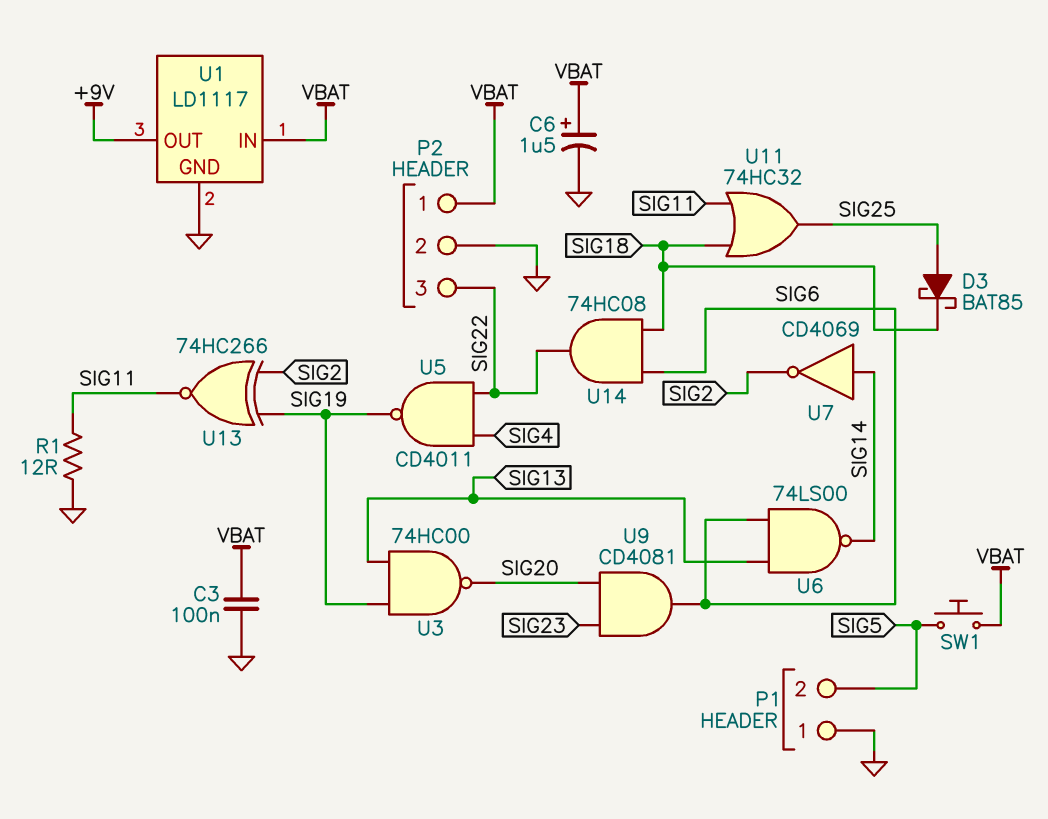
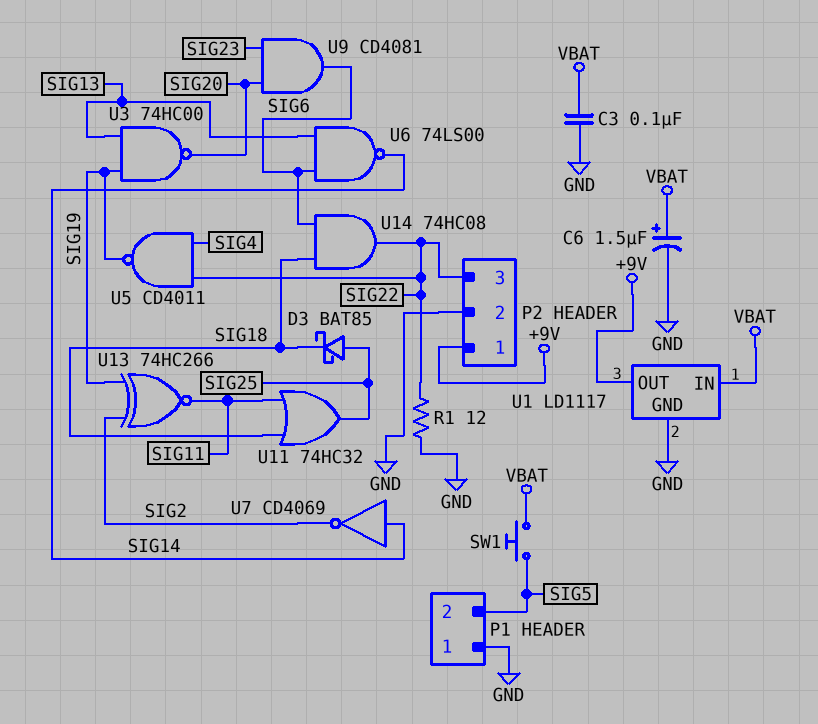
P2 pin 1: VBAT -> +9V
R1: 12 (GND, SIG11) -> 12 (GND, SIG22)

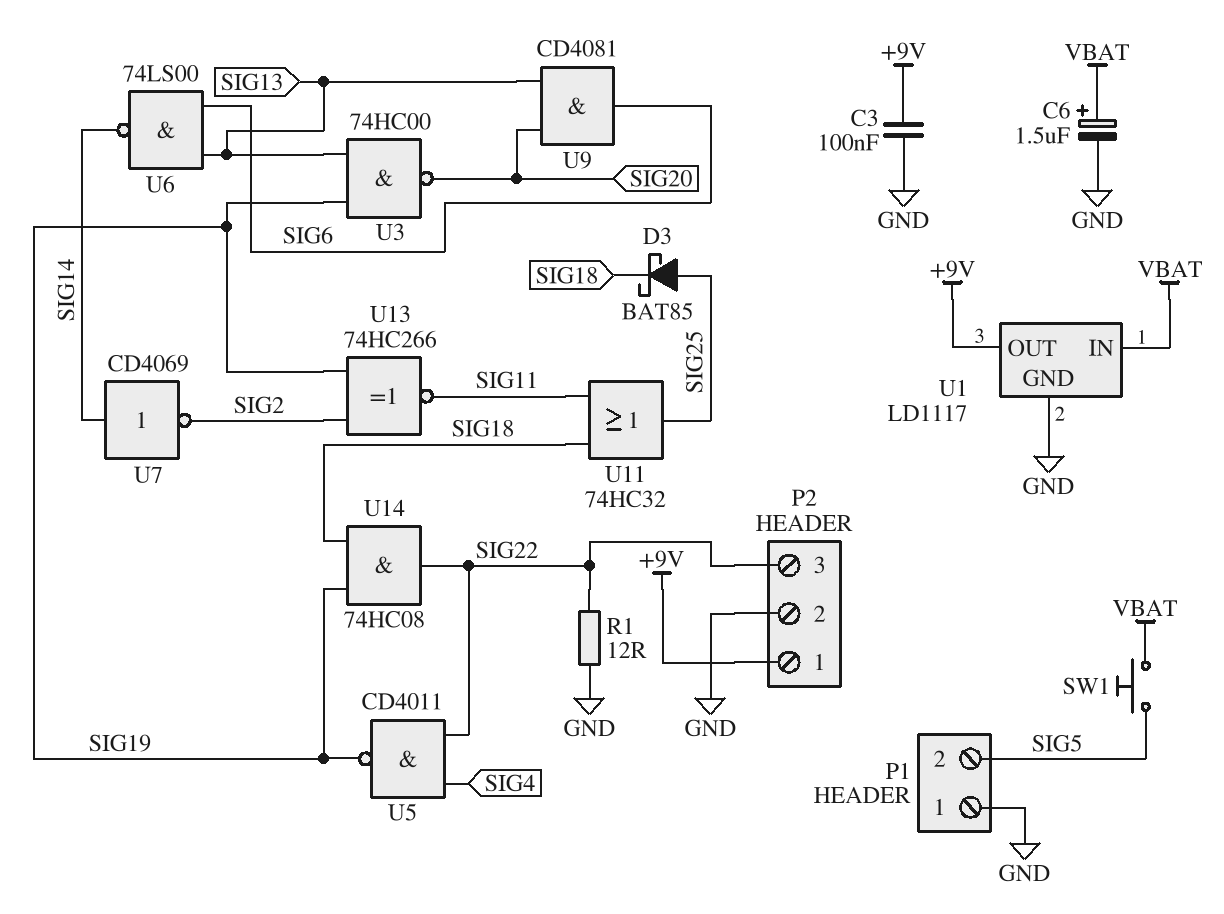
C3: 100nF (GND, VBAT) -> 100nF (+9V, GND)
U9: AND CD4081 (in SIG20, in SIG23, out SIG6) -> AND CD4081 (in SIG13, in SIG20, out SIG6)
U14: AND 74HC08 (in SIG6, in SIG18, out SIG22) -> AND 74HC08 (in SIG18, in SIG19, out SIG22)

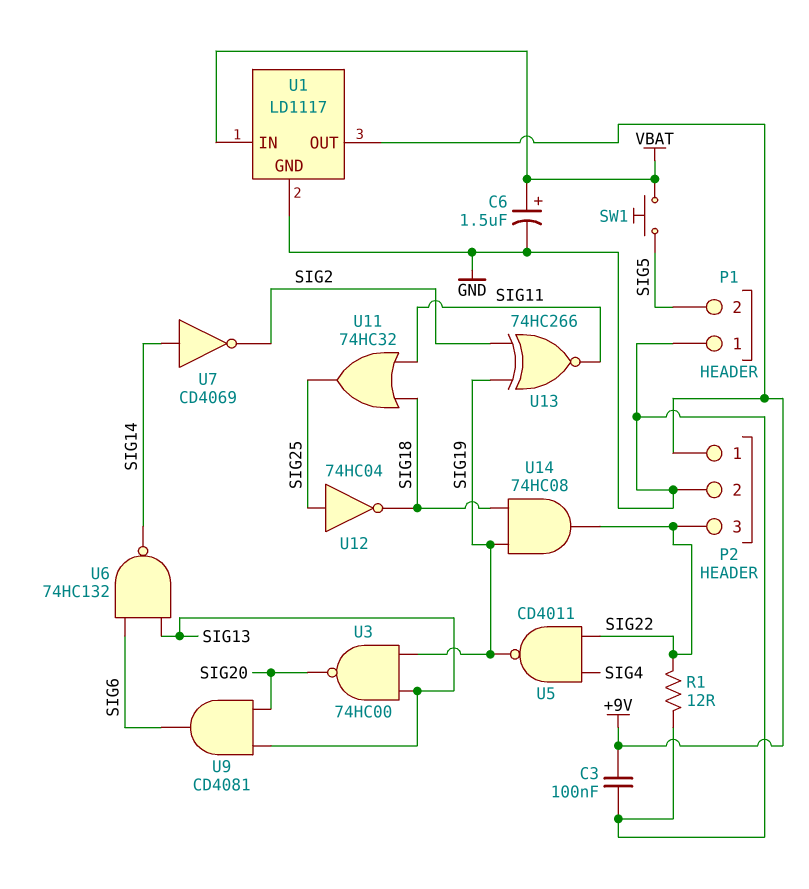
D3: schottky BAT85 (A SIG25, K SIG18) -> none
U6: NAND 74LS00 (in SIG6, in SIG13, out SIG14) -> NAND 74HC132 (in SIG6, in SIG13, out SIG14)
U12: none -> NOT 74HC04 (in SIG25, out SIG18)

